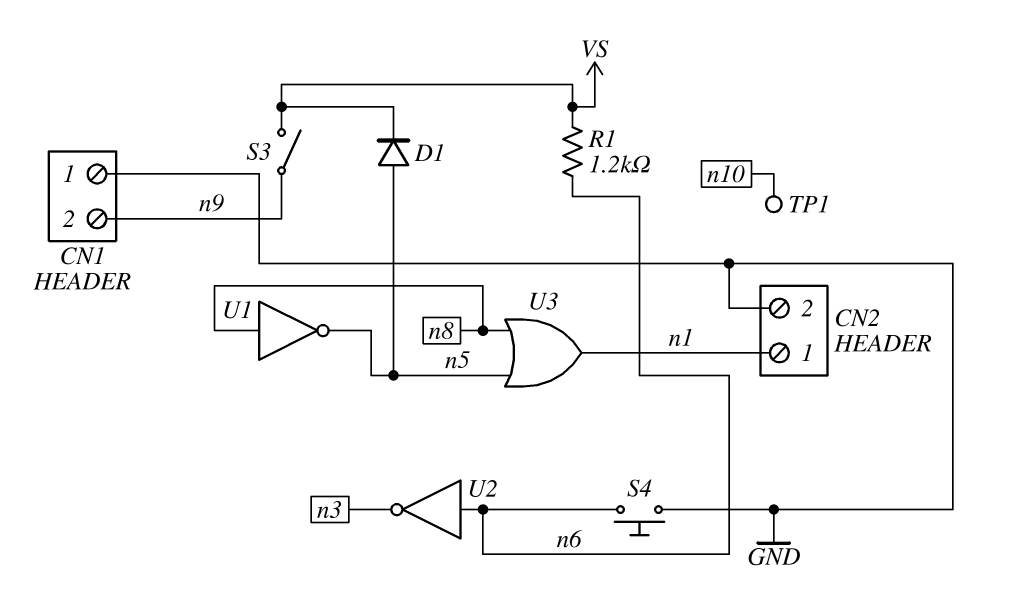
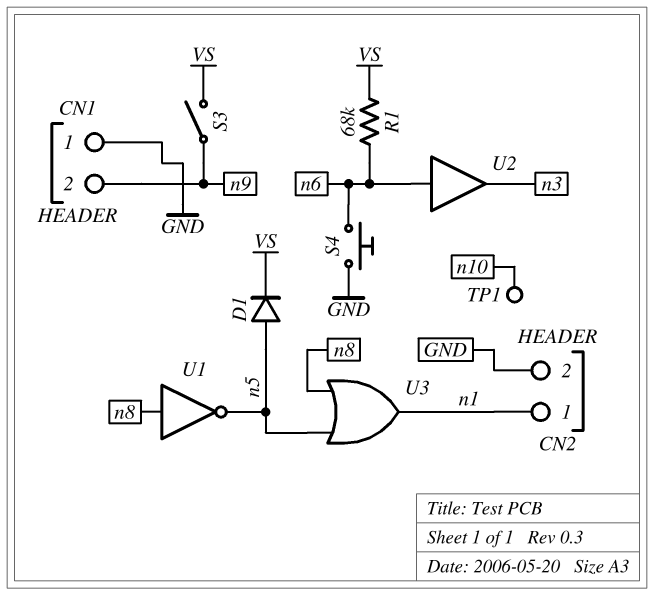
R1: 1.2k (VS, n6) -> 68k (VS, n6)
U2: NOT (in n6, out n3) -> buffer (in n6, out n3)

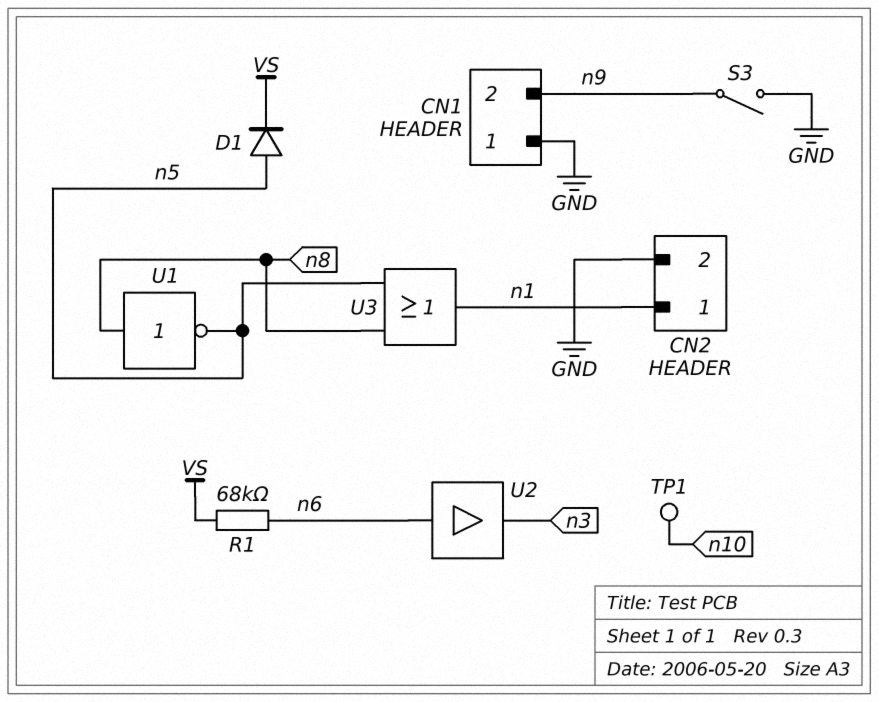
S3: switch (VS, n9) -> switch (GND, n9)
S4: button (GND, n6) -> none

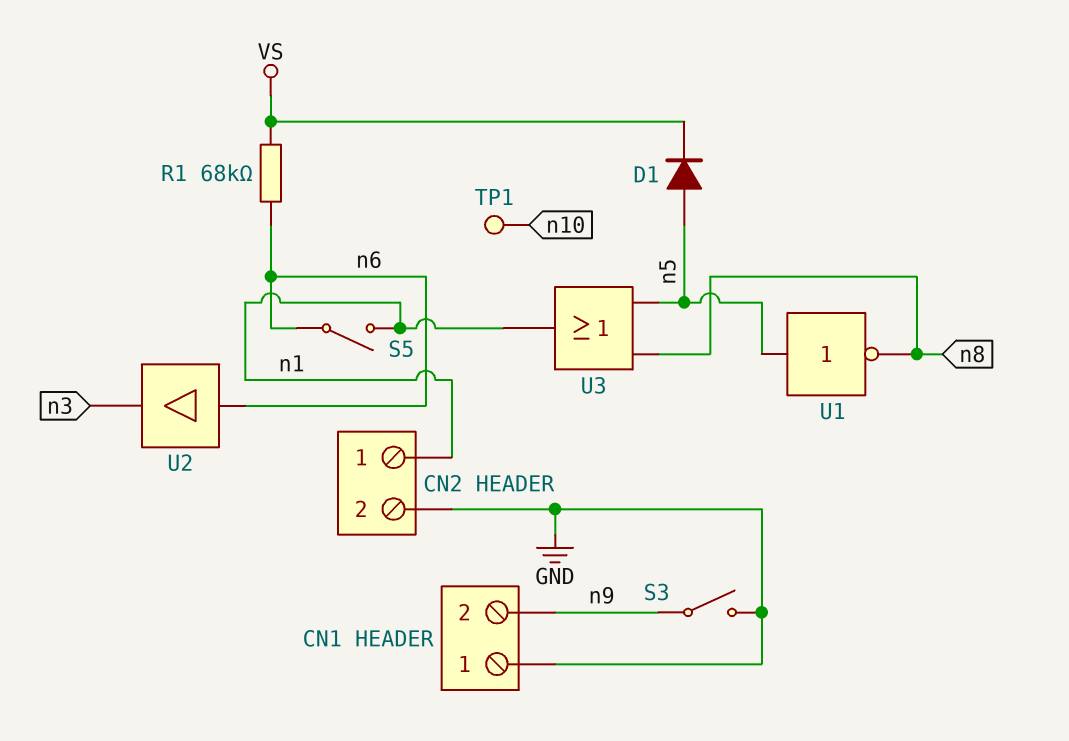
S5: none -> switch (n1, n6)
U1: NOT (in n8, out n5) -> NOT (in n5, out n8)

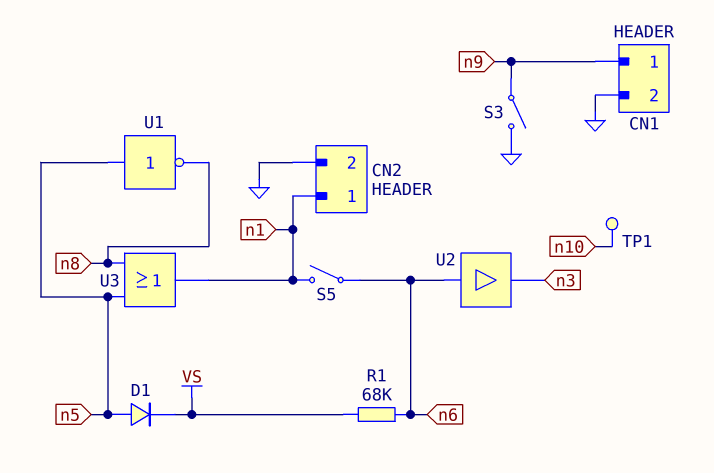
CN1 pin 1: GND -> n9
CN1 pin 2: n9 -> GND

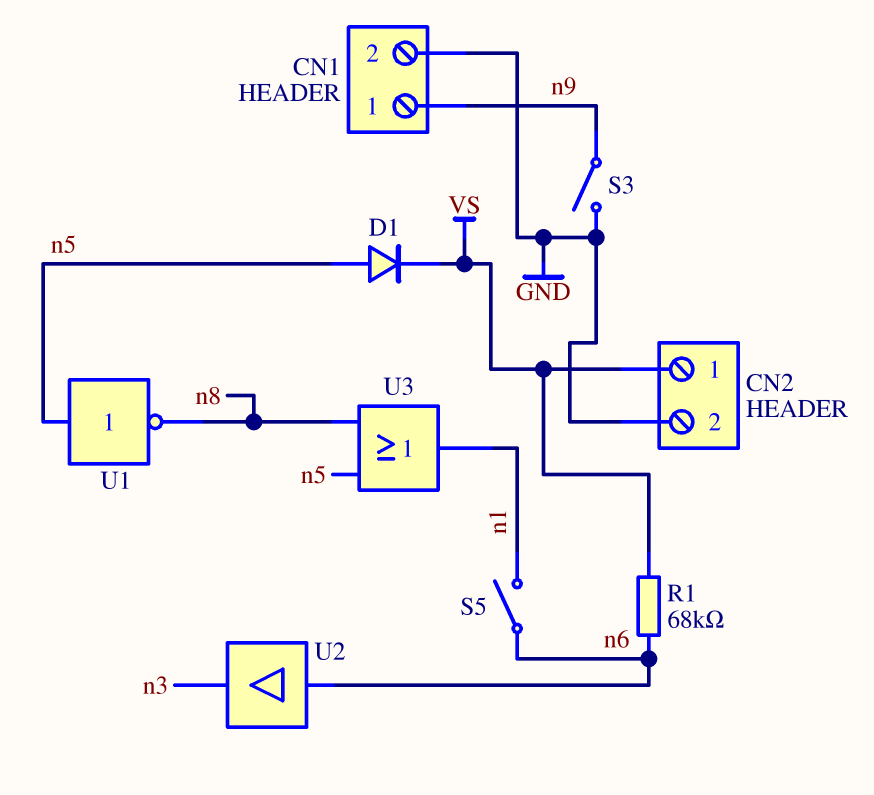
CN2 pin 1: n1 -> VS
TP1: test point (n10) -> none

